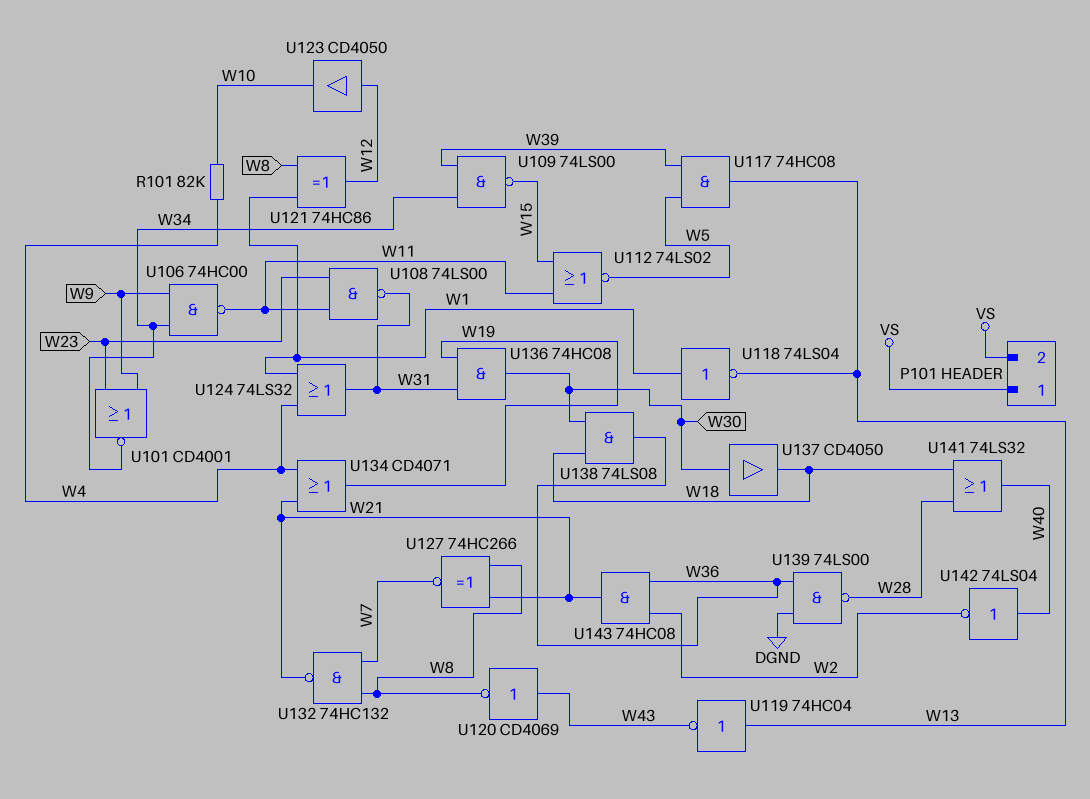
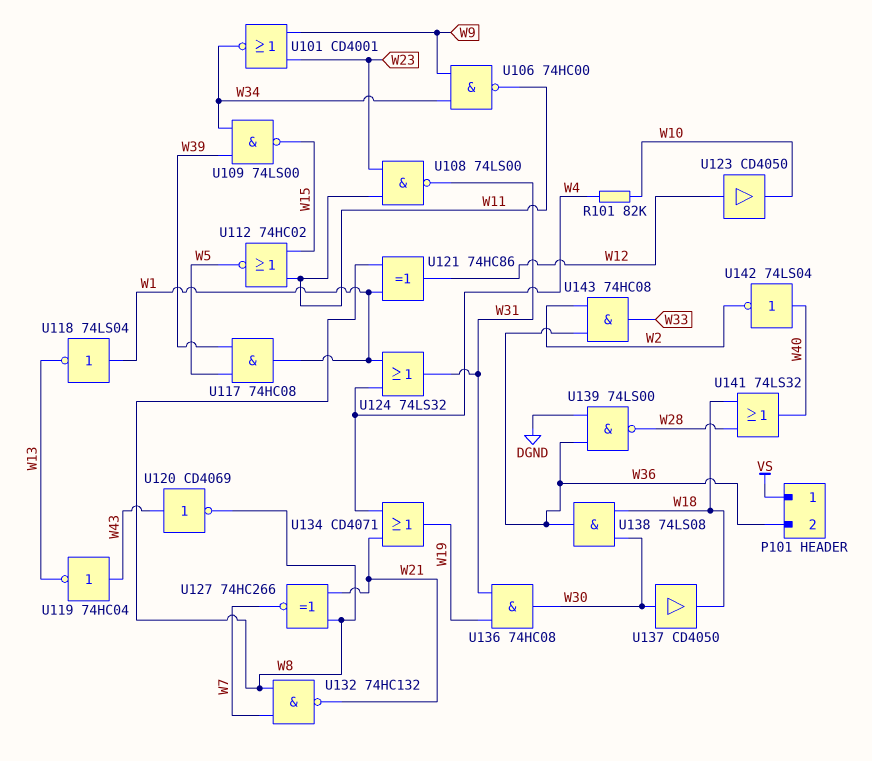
P101 pin 2: VS -> W36
U112: NOR 74LS02 (in W11, in W15, out W5) -> NOR 74HC02 (in W11, in W15, out W5)
U117: AND 74HC08 (in W5, in W39, out W13) -> AND 74HC08 (in W5, in W39, out W1)
U119: NOT 74HC04 (in W13, out W43) -> NOT 74HC04 (in W43, out W13)
U143: AND 74HC08 (in W2, in W36, out W21) -> AND 74HC08 (in W2, in W36, out W33)

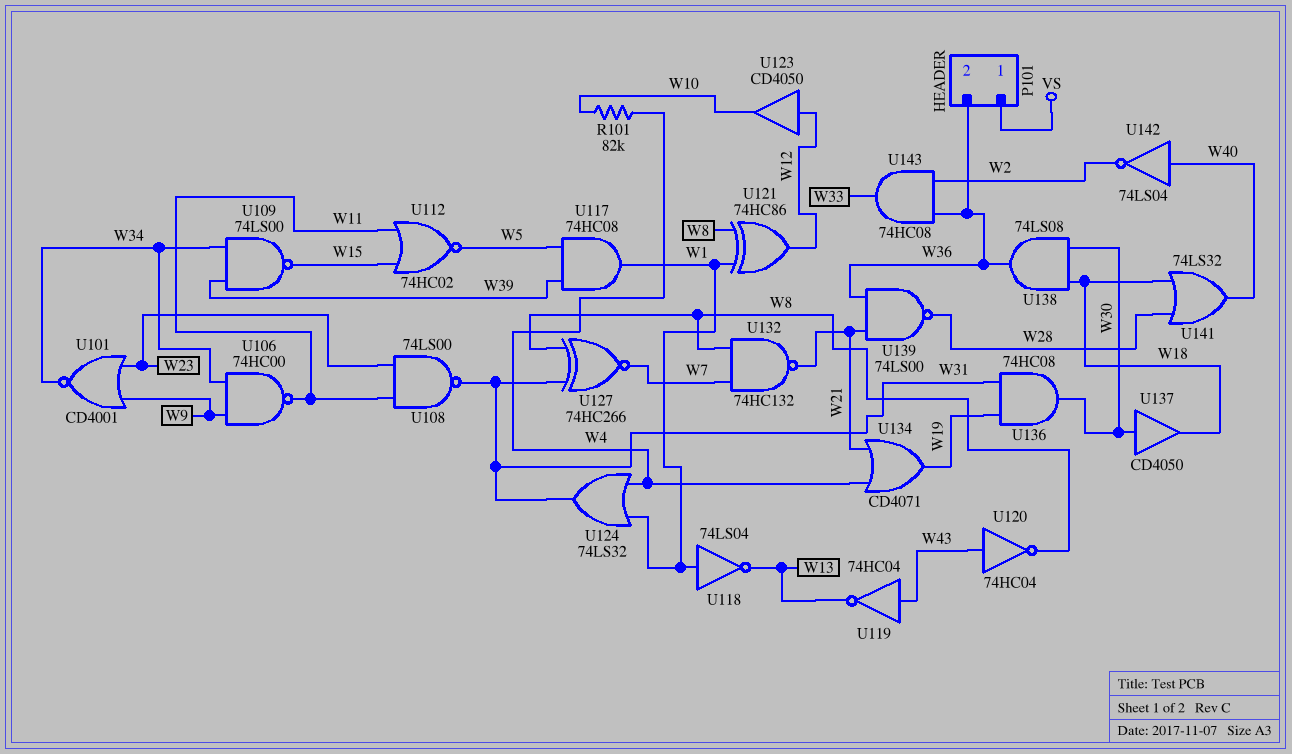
U120: NOT CD4069 (in W43, out W8) -> NOT 74HC04 (in W43, out W8)
U127: XNOR 74HC266 (in W8, in W21, out W7) -> XNOR 74HC266 (in W8, in W31, out W7)
U139: NAND 74LS00 (in DGND, in W36, out W28) -> NAND 74LS00 (in W21, in W36, out W28)

